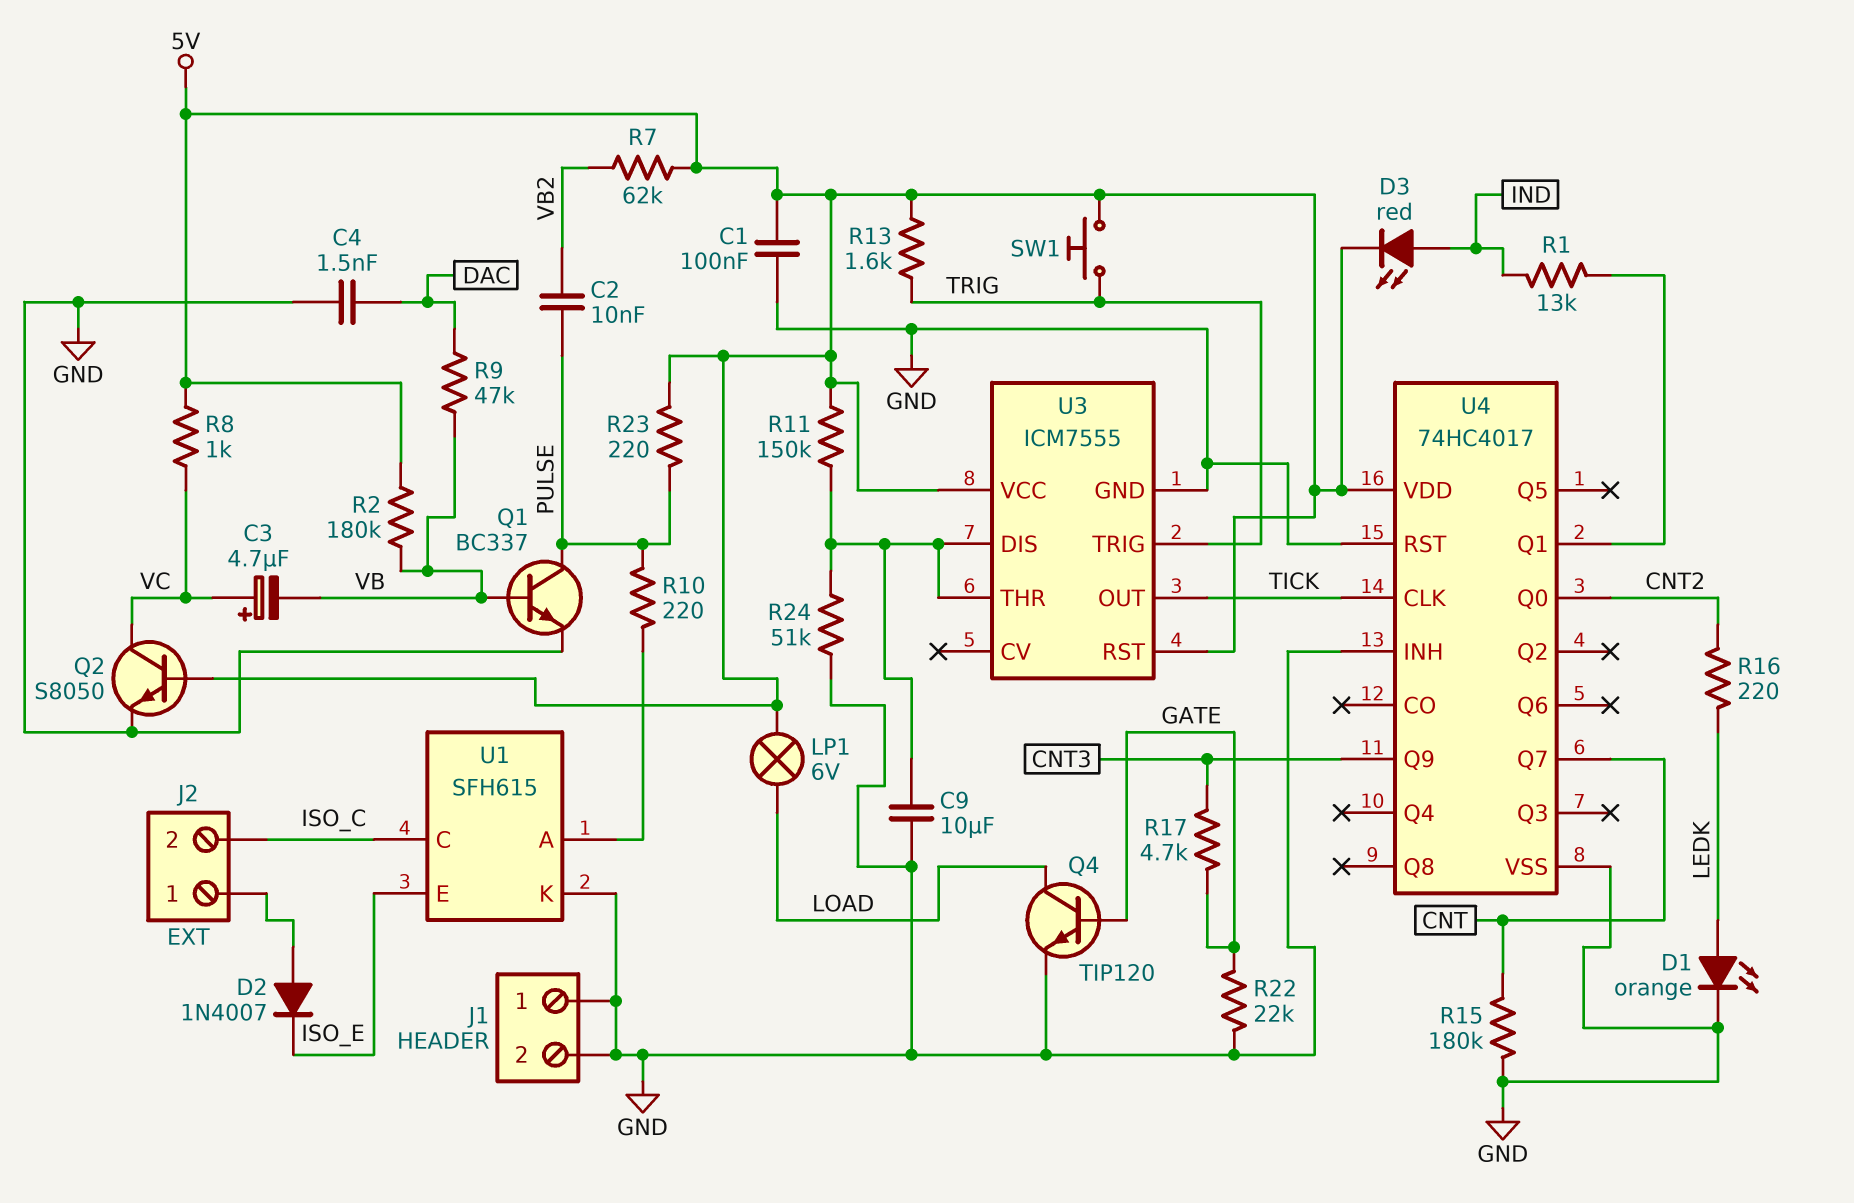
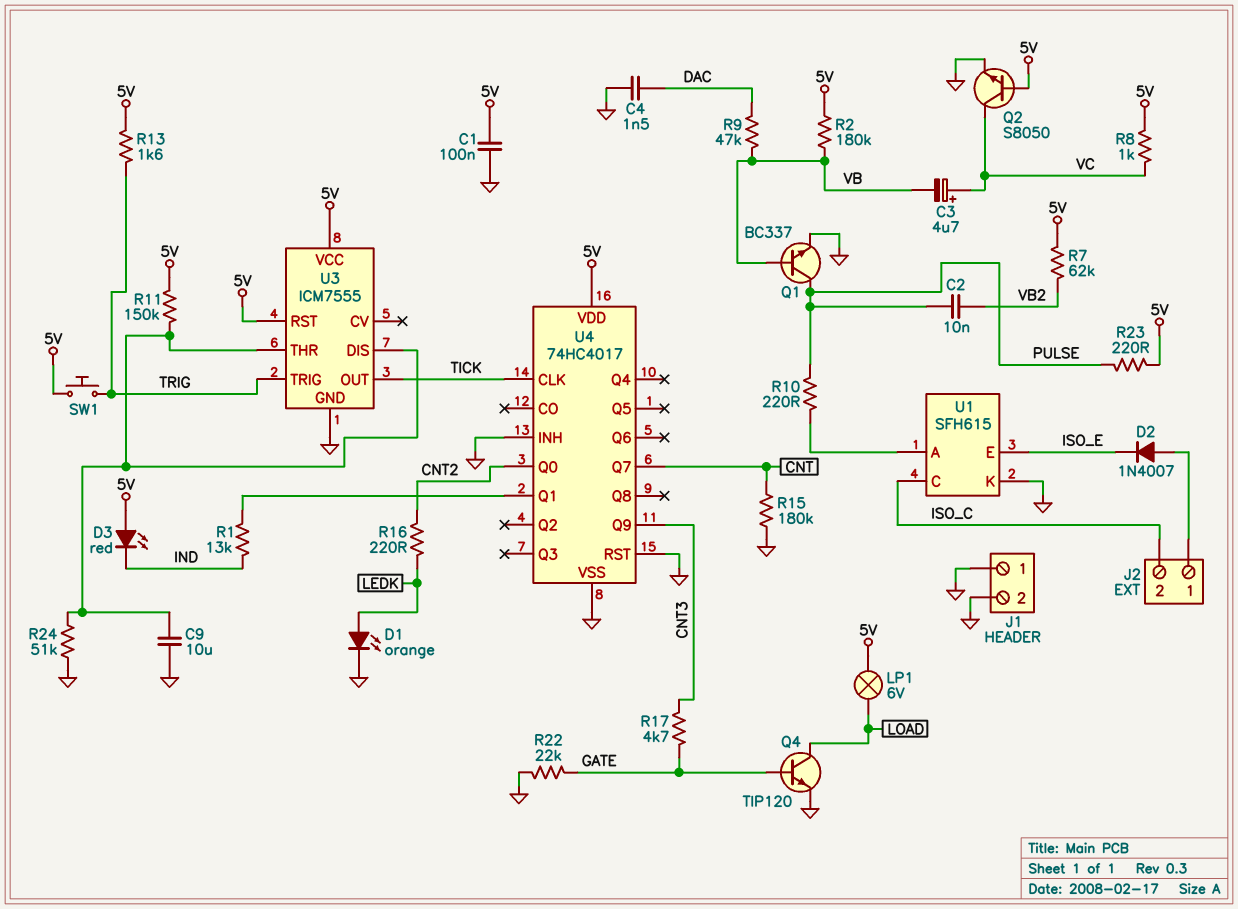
D3: LED red (A IND, K 5V) -> LED red (A 5V, K IND)

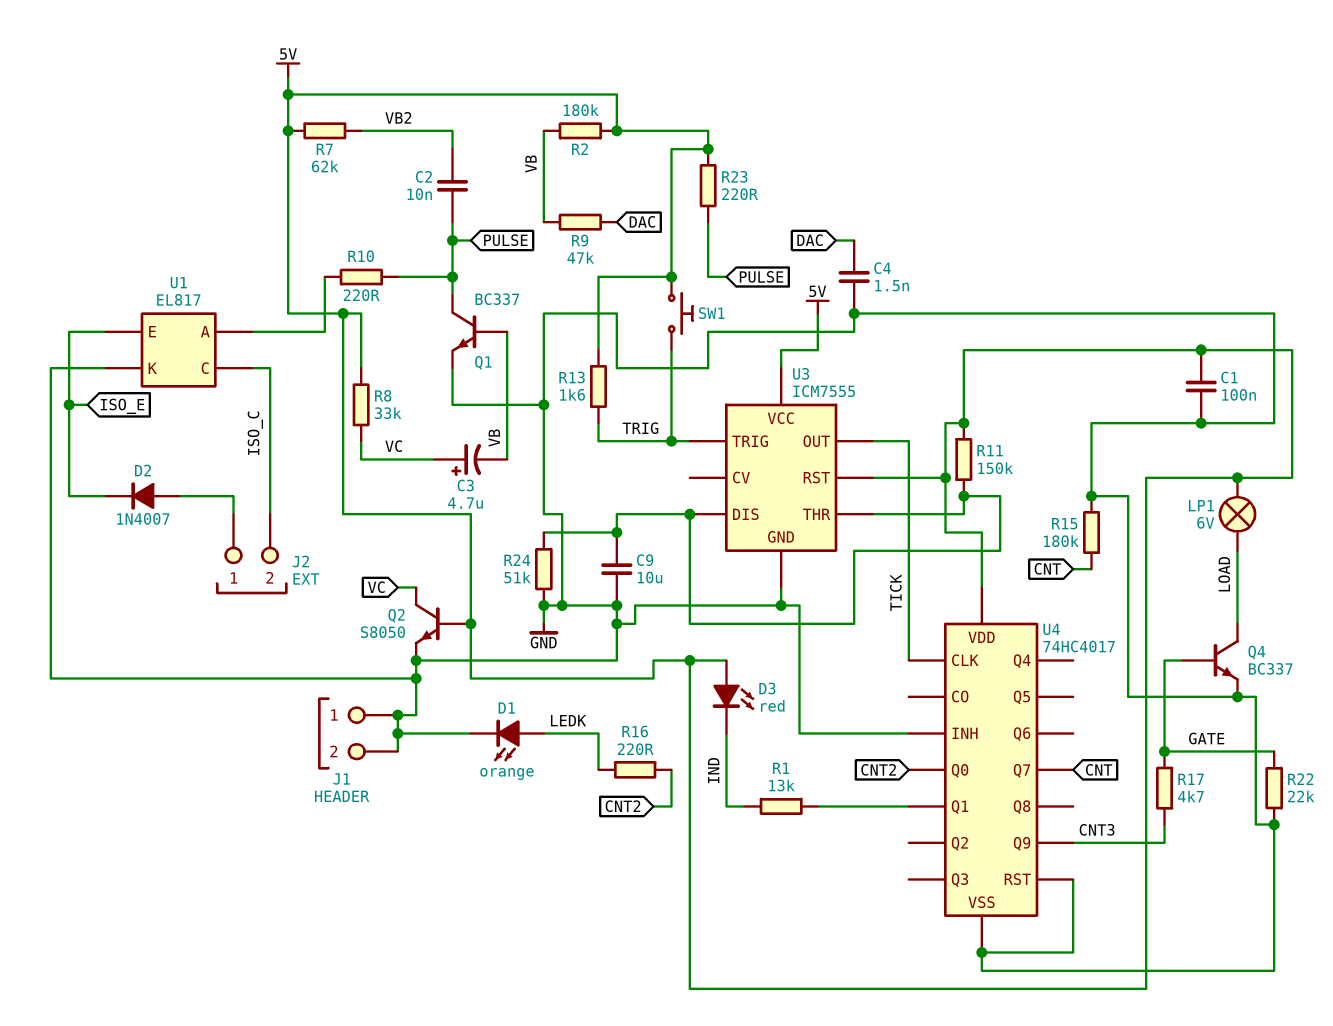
Q4: NPN TIP120 (B GATE, C LOAD, E GND) -> NPN BC337 (B GATE, C LOAD, E GND)
R8: 1k (5V, VC) -> 33k (5V, VC)
U1: SFH615 -> EL817

